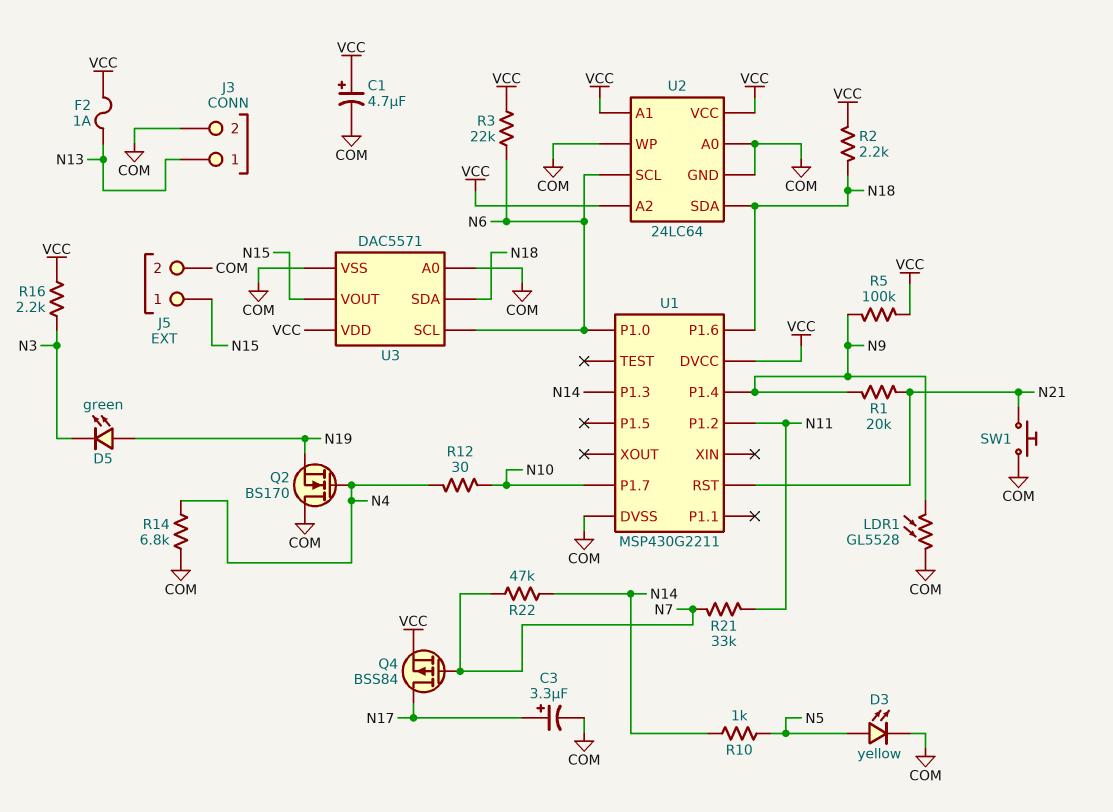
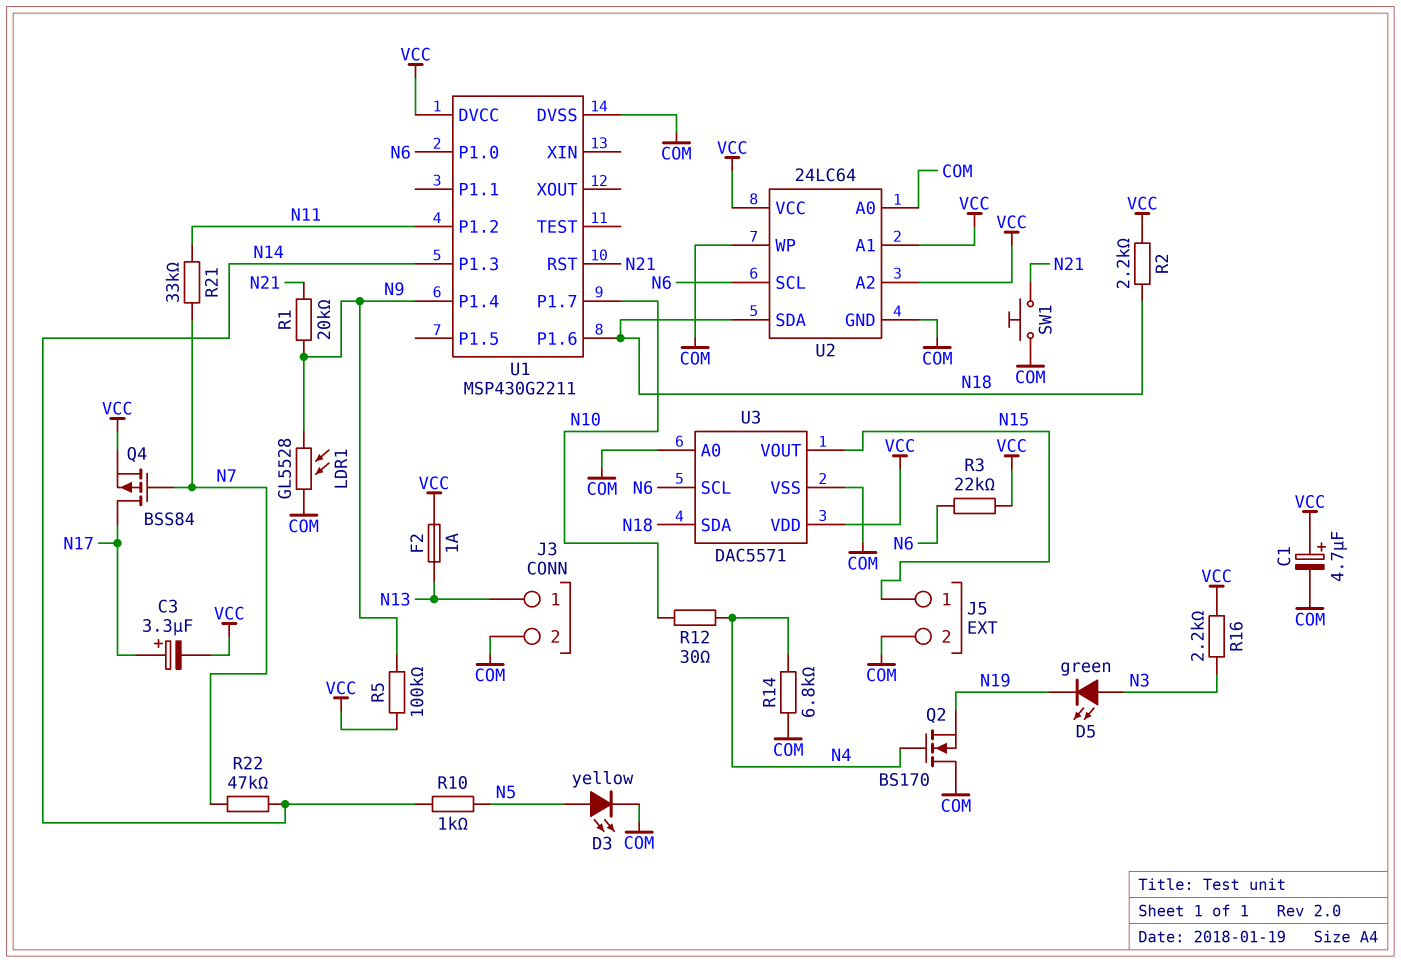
C3: 3.3uF (plus N17, minus COM) -> 3.3uF (plus N17, minus VCC)
D5: LED green (A N19, K N3) -> LED green (A N3, K N19)

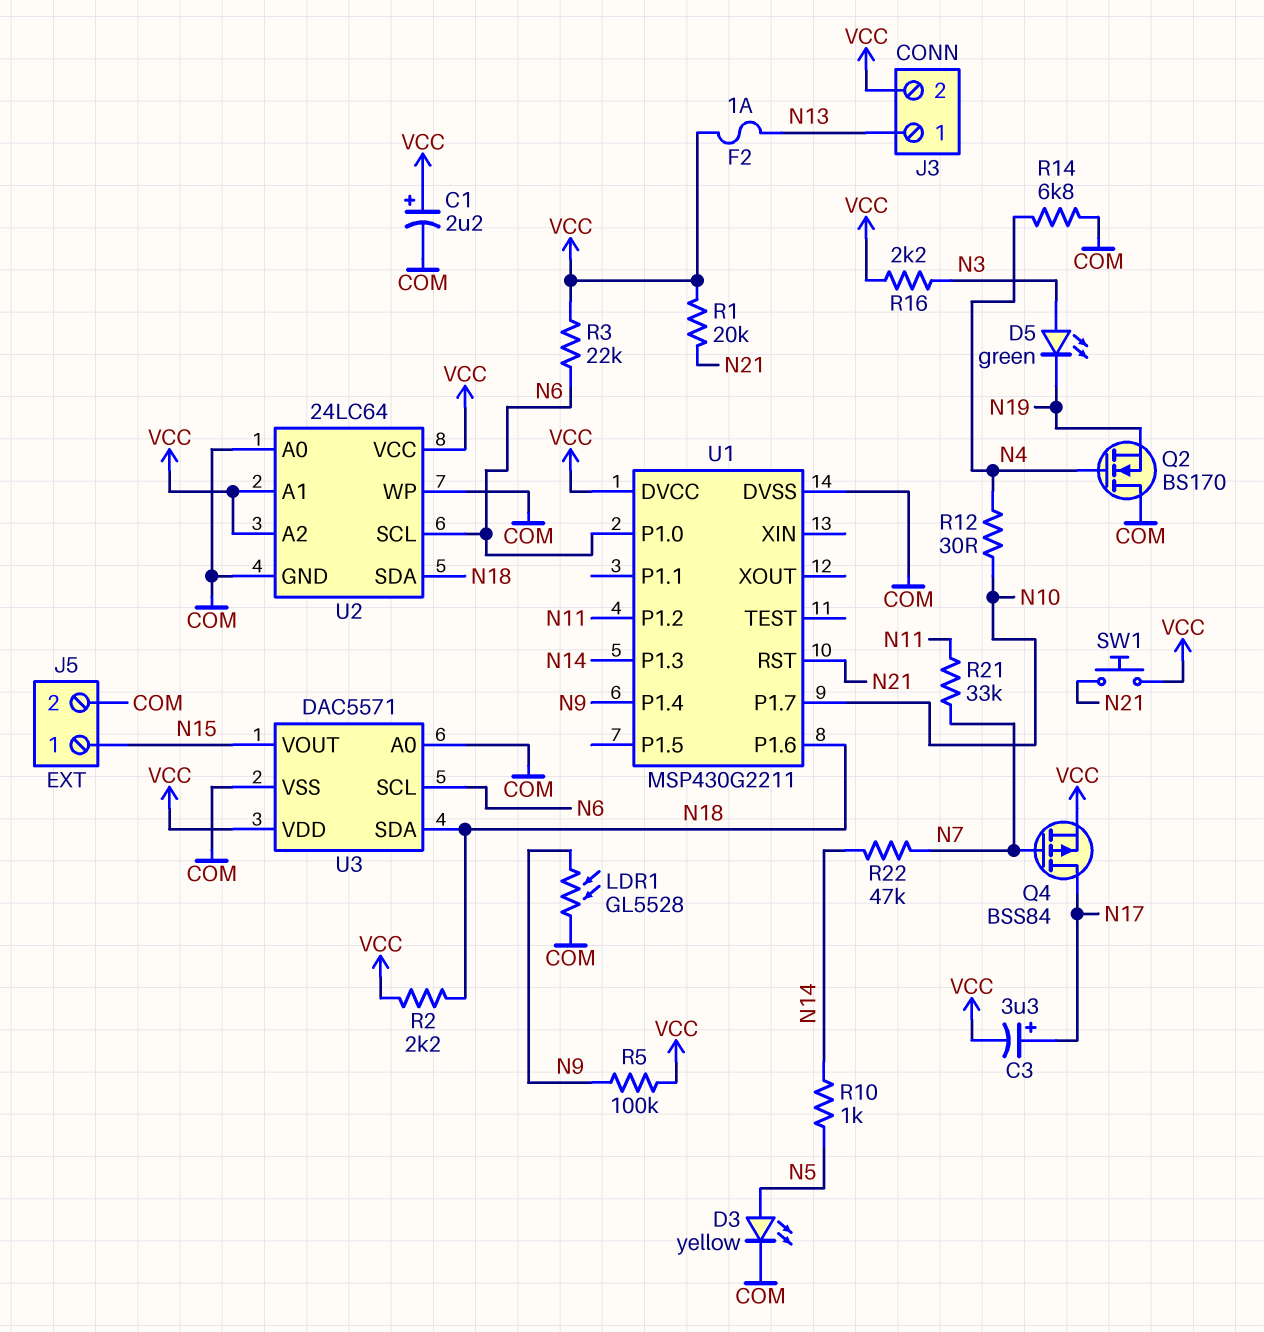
C1: 4.7uF (plus VCC, minus COM) -> 2.2uF (plus VCC, minus COM)
J3 pin 2: COM -> VCC
R1: 20k (N9, N21) -> 20k (N21, VCC)
SW1: button (COM, N21) -> button (N21, VCC)

